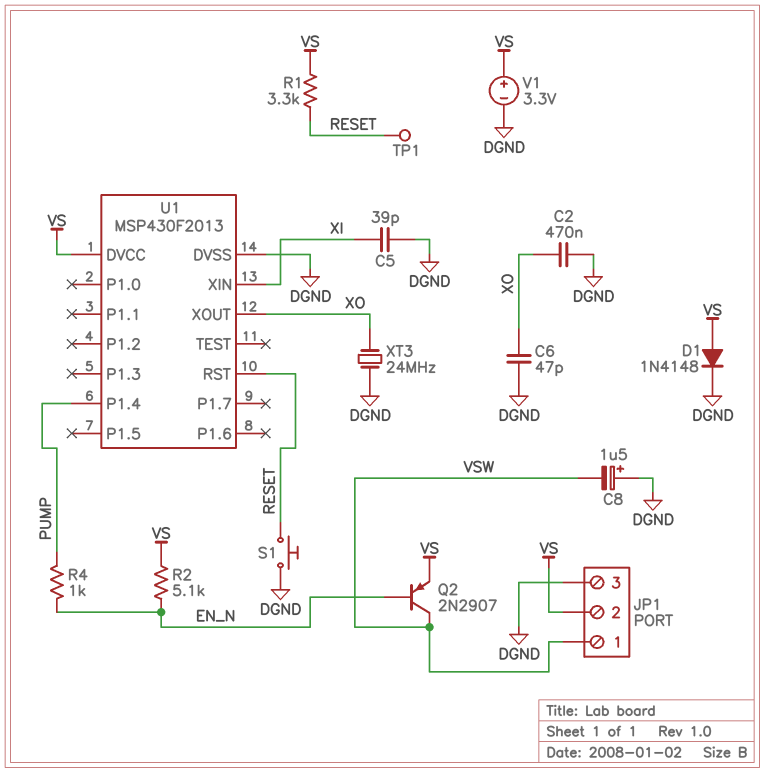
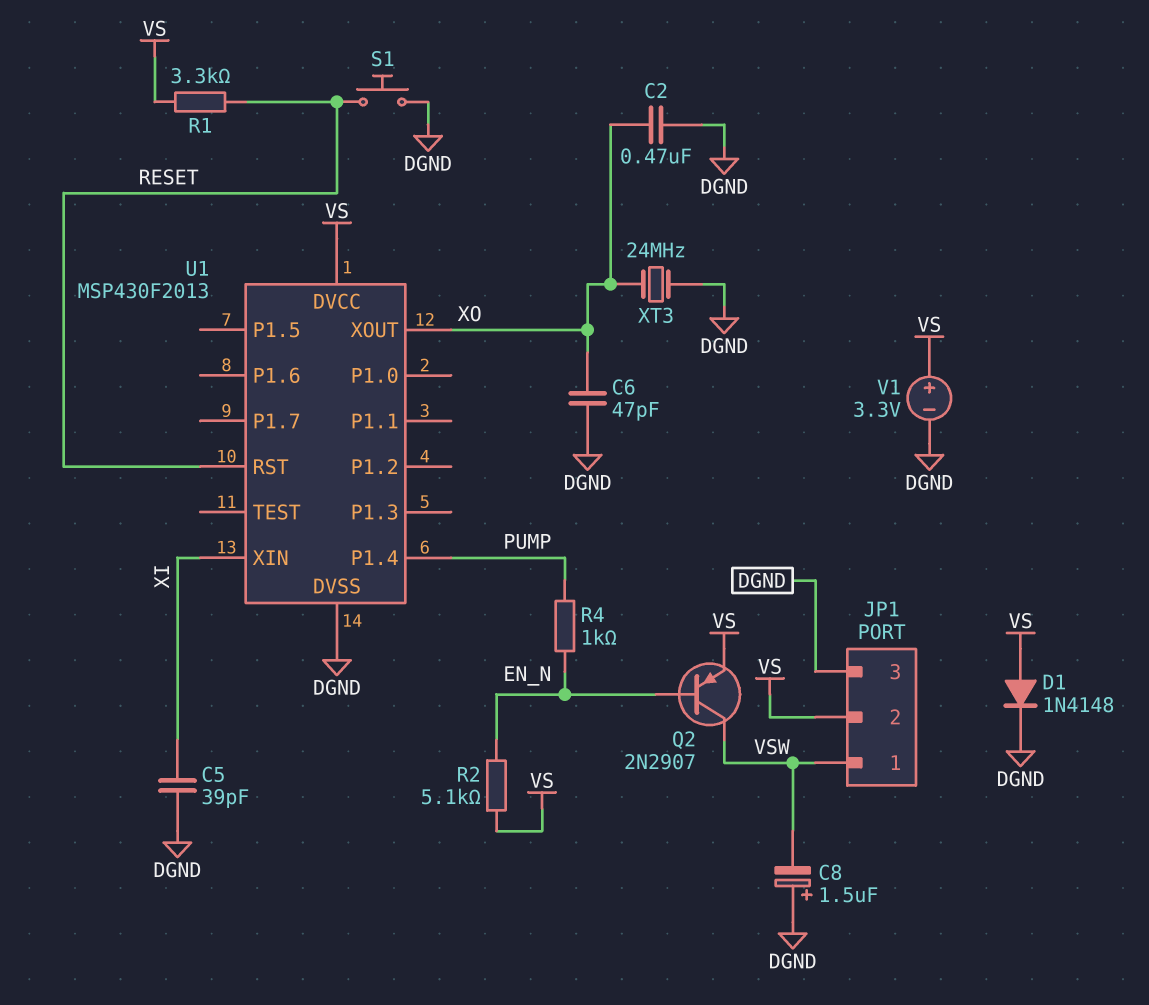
TP1: test point (RESET) -> none

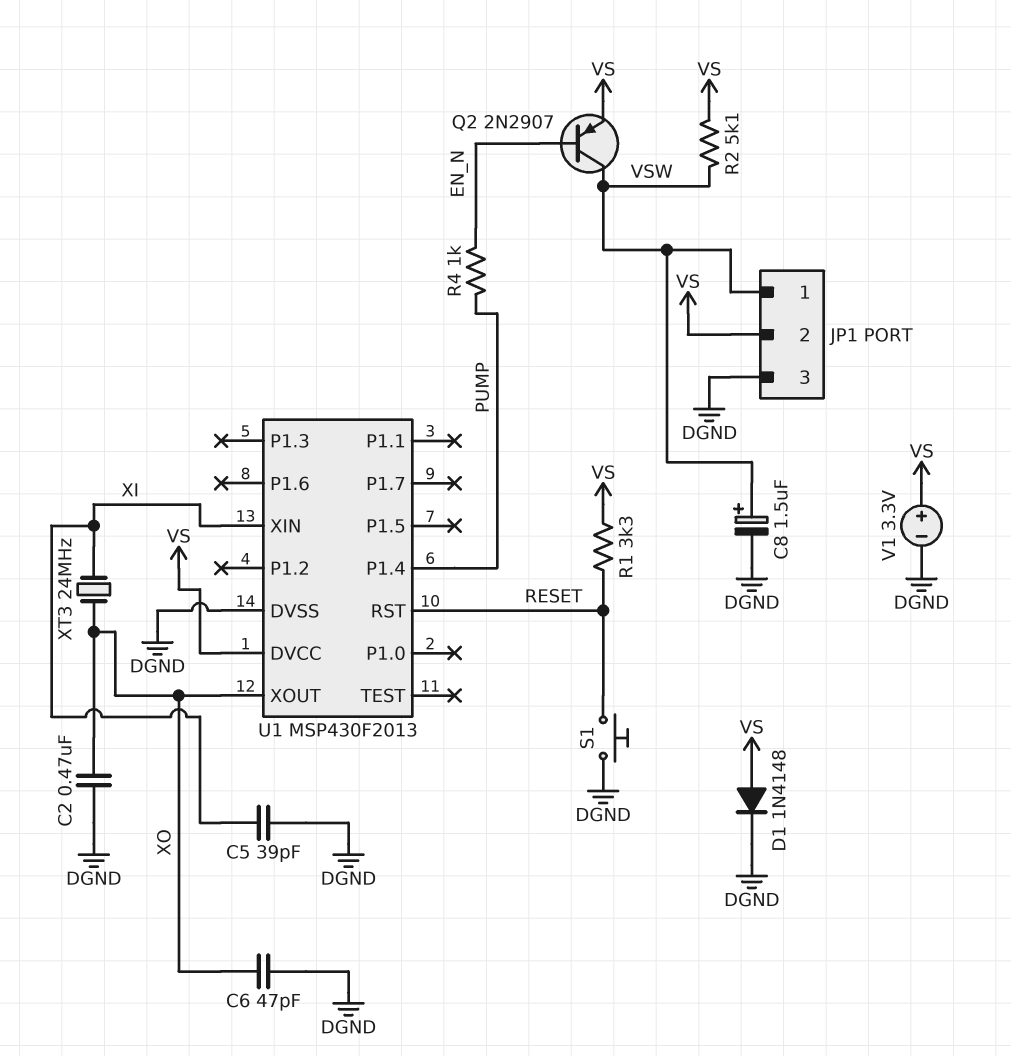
C8: 1.5uF (plus DGND, minus VSW) -> 1.5uF (plus VSW, minus DGND)
R2: 5.1k (EN_N, VS) -> 5.1k (VS, VSW)
XT3: 24MHz (DGND, XO) -> 24MHz (XI, XO)

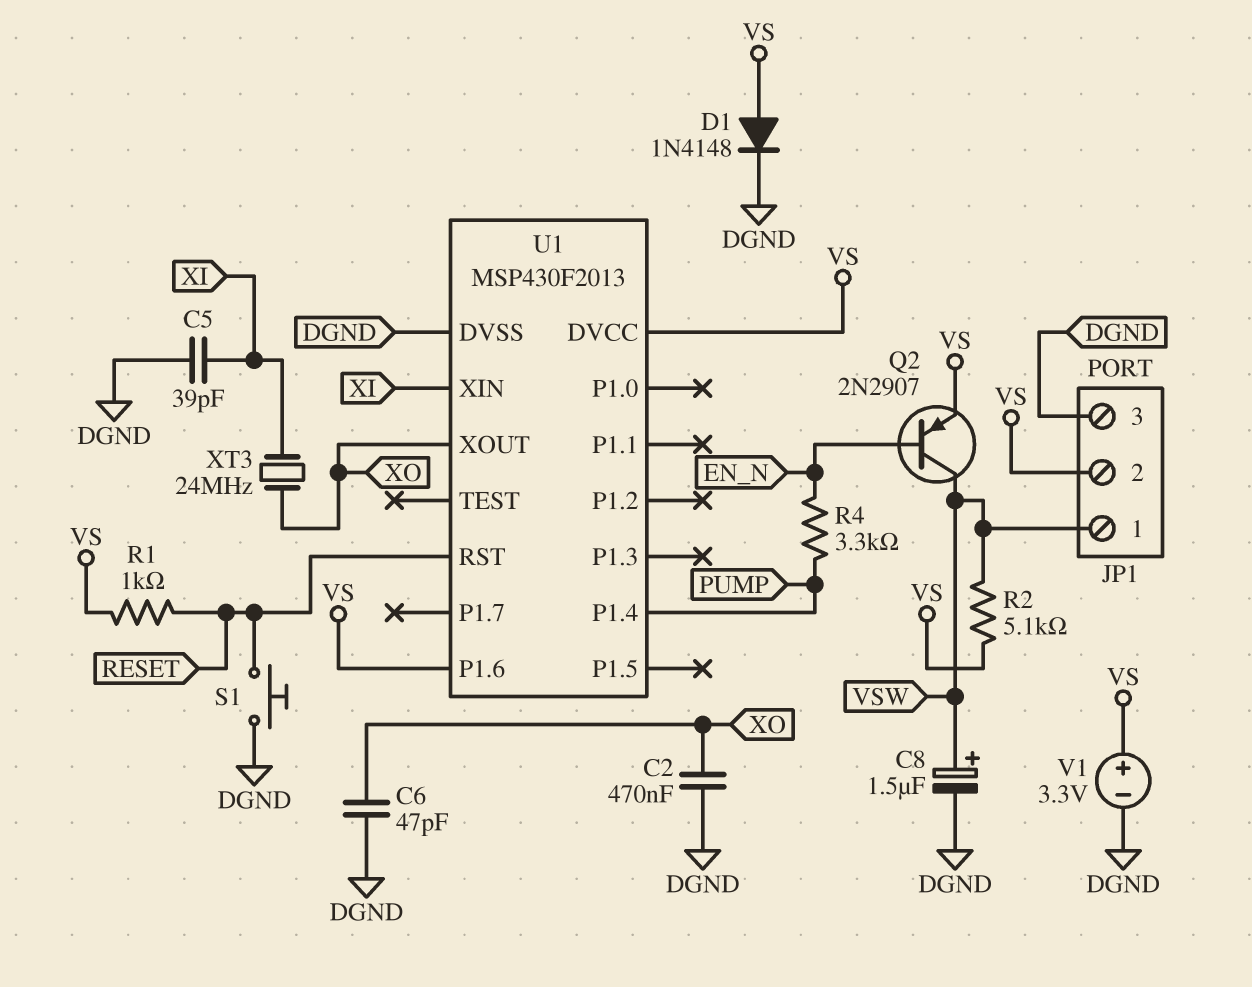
R1: 3.3k (RESET, VS) -> 1k (RESET, VS)
R4: 1k (EN_N, PUMP) -> 3.3k (EN_N, PUMP)
U1 pin P1.6: none -> VS

